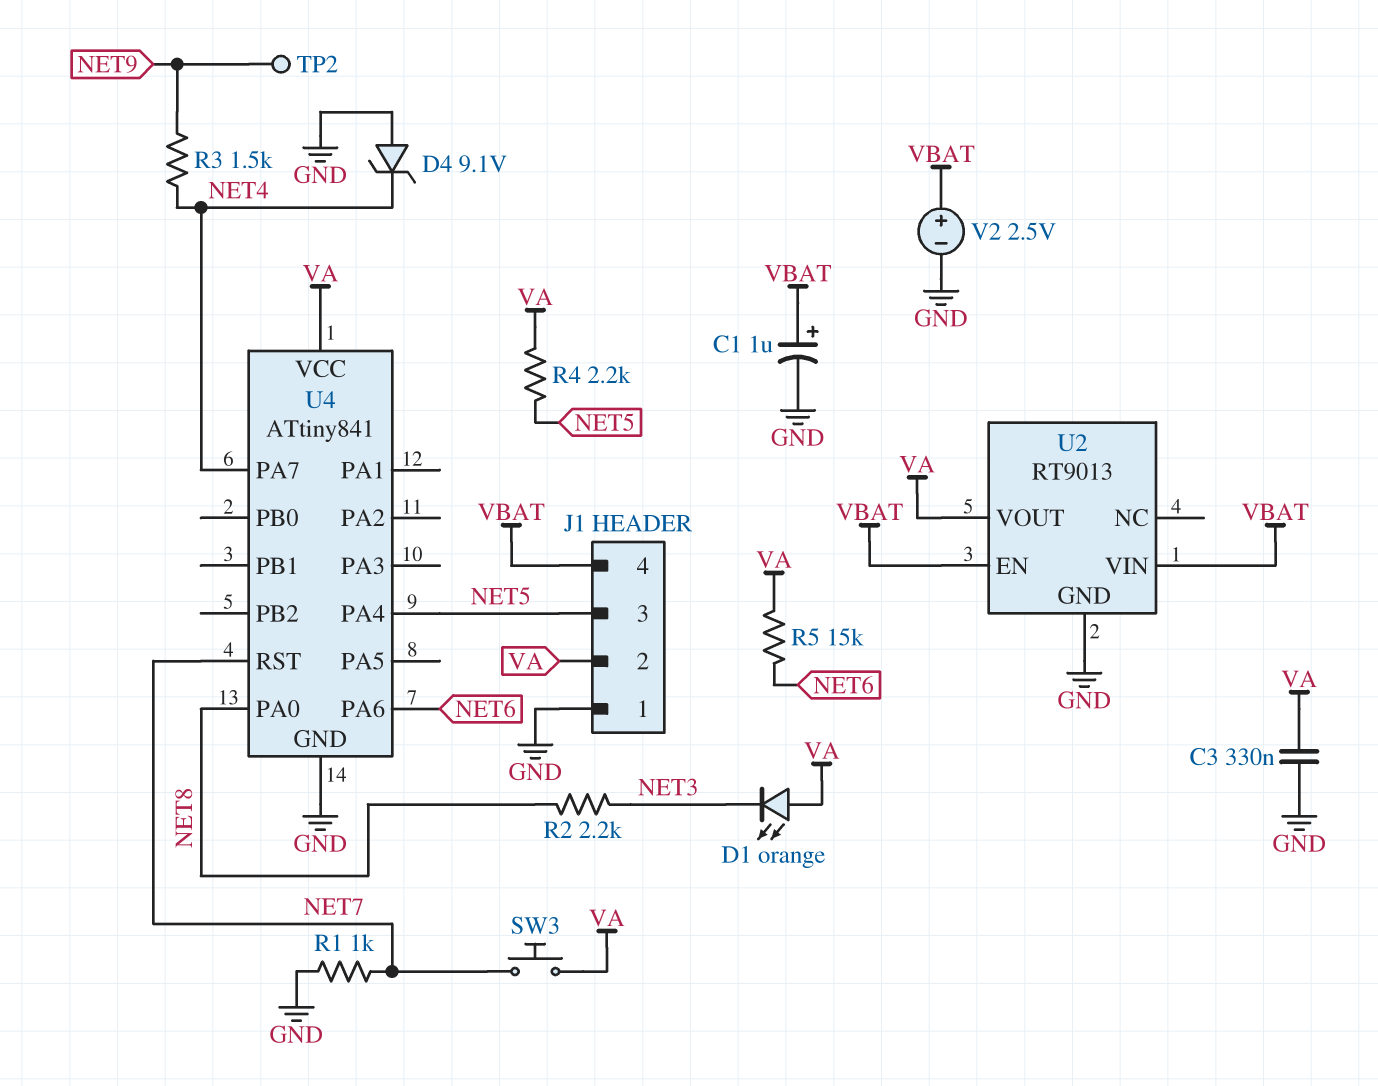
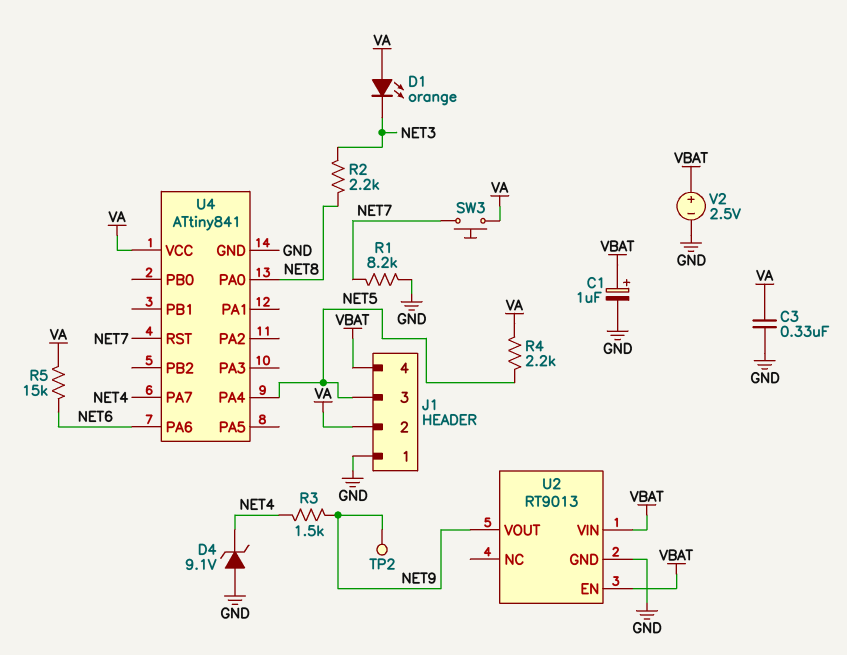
R1: 1k (GND, NET7) -> 8.2k (GND, NET7)
U2 pin VOUT: VA -> NET9

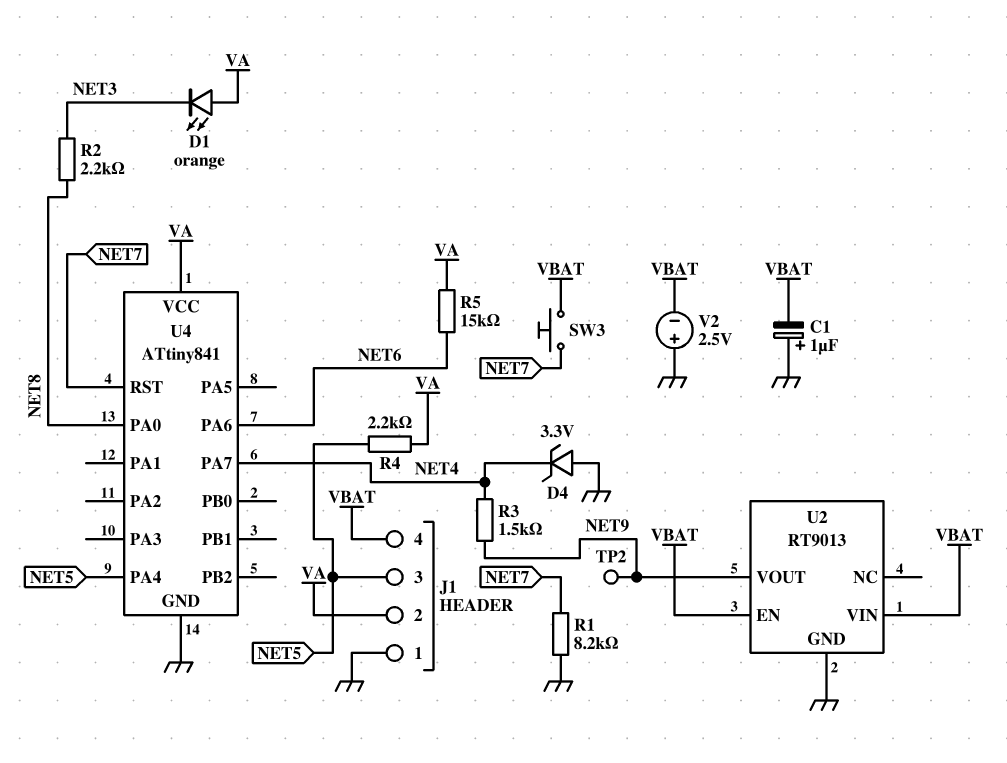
C1: 1uF (plus VBAT, minus GND) -> 1uF (plus GND, minus VBAT)
C3: 330nF (GND, VA) -> none
D4: zener 9.1V (A GND, K NET4) -> zener 3.3V (A GND, K NET4)
SW3: button (NET7, VA) -> button (NET7, VBAT)
V2: 2.5V (plus VBAT, minus GND) -> 2.5V (plus GND, minus VBAT)

